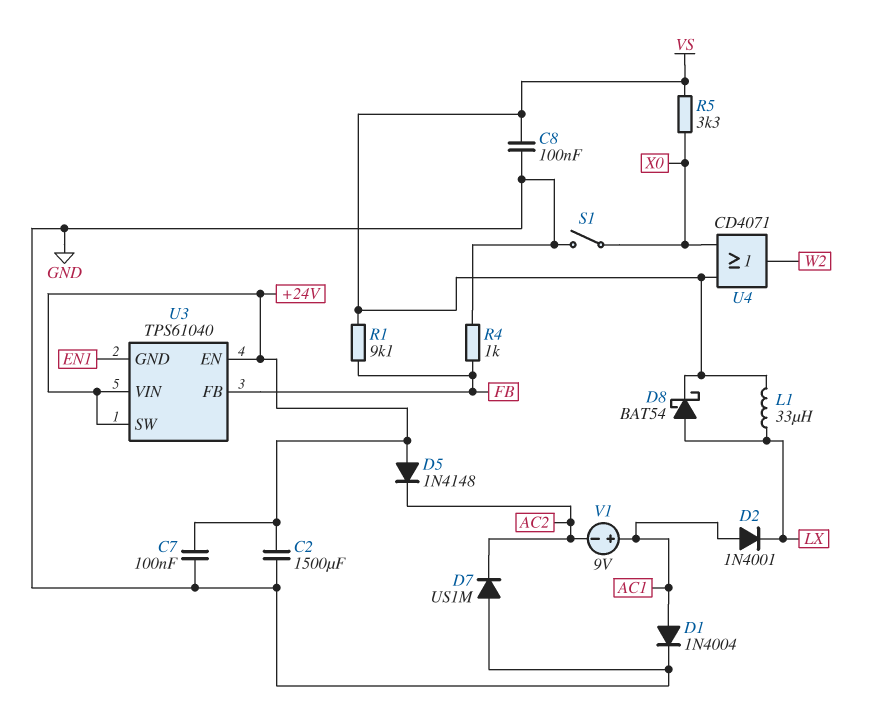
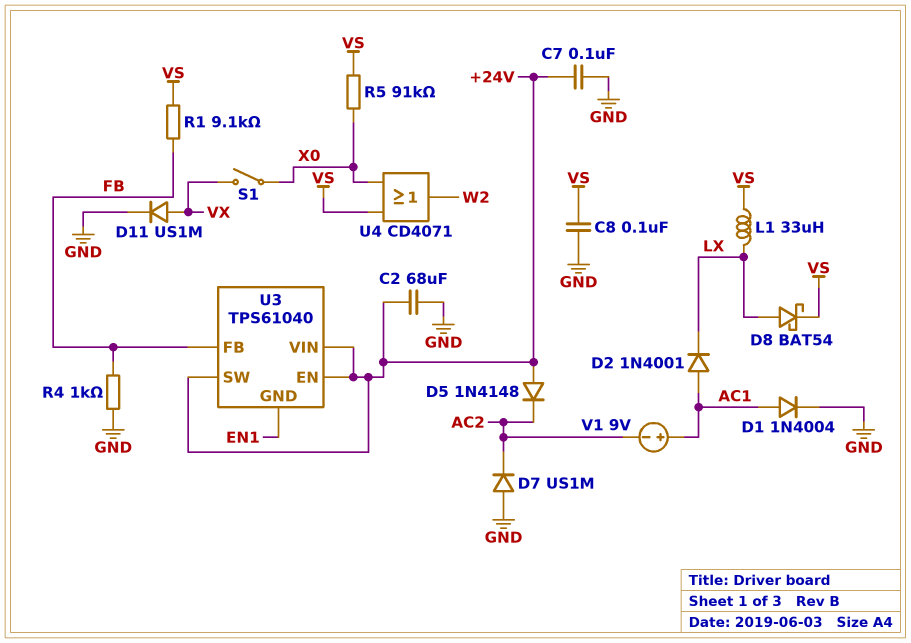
C2: 1500uF (+24V, GND) -> 68uF (+24V, GND)
D11: none -> diode US1M (A VX, K GND)
R5: 3.3k (VS, X0) -> 91k (VS, X0)
S1: switch (GND, X0) -> switch (VX, X0)

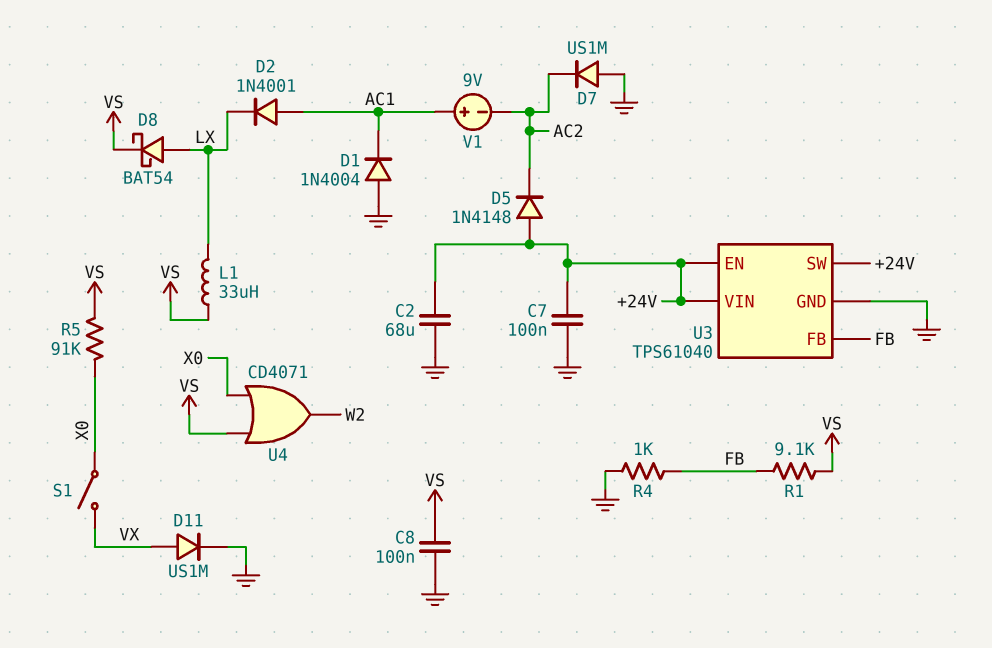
D1: diode 1N4004 (A AC1, K GND) -> diode 1N4004 (A GND, K AC1)
U3 pin GND: EN1 -> GND

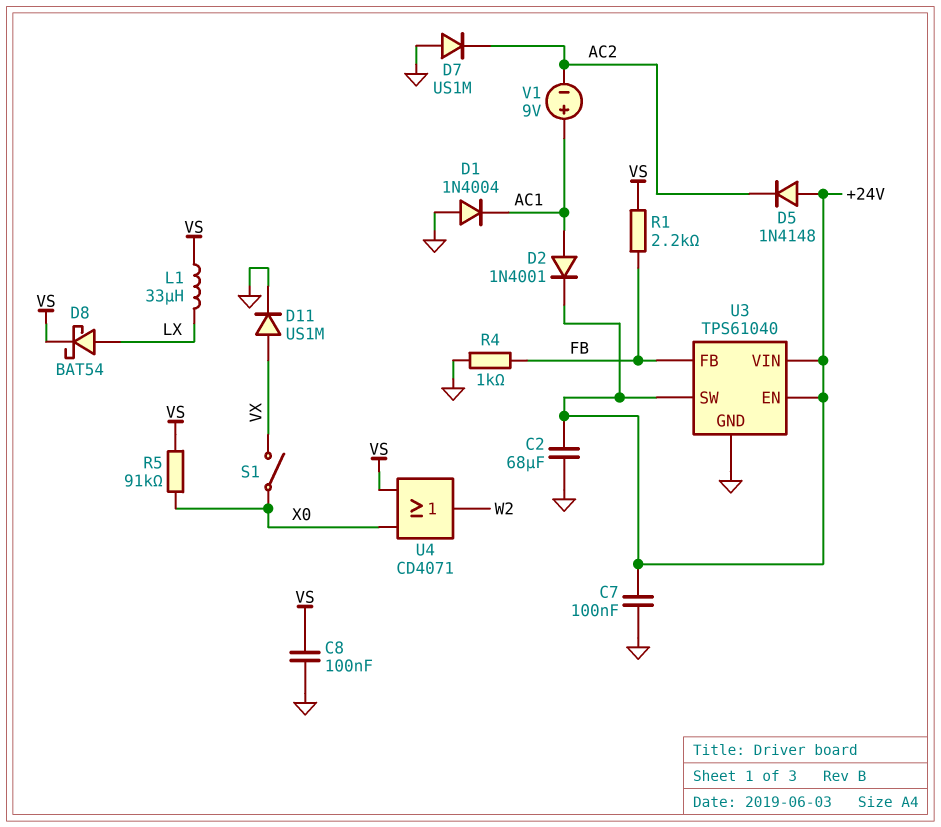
D2: diode 1N4001 (A AC1, K LX) -> diode 1N4001 (A AC1, K +24V)
R1: 9.1k (FB, VS) -> 2.2k (FB, VS)

